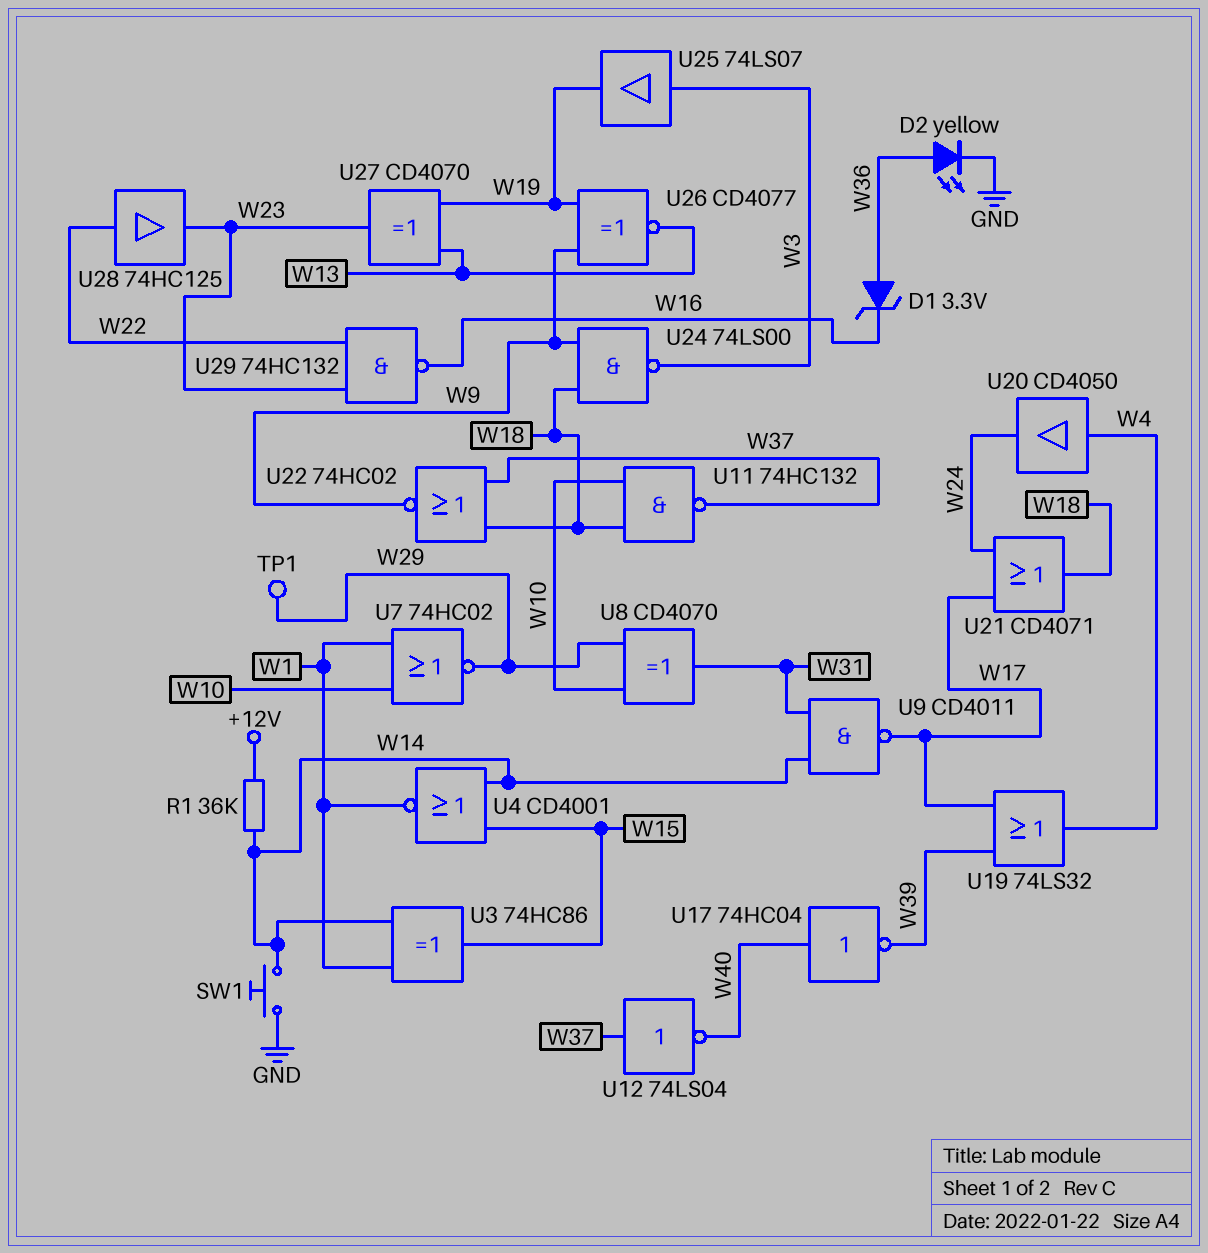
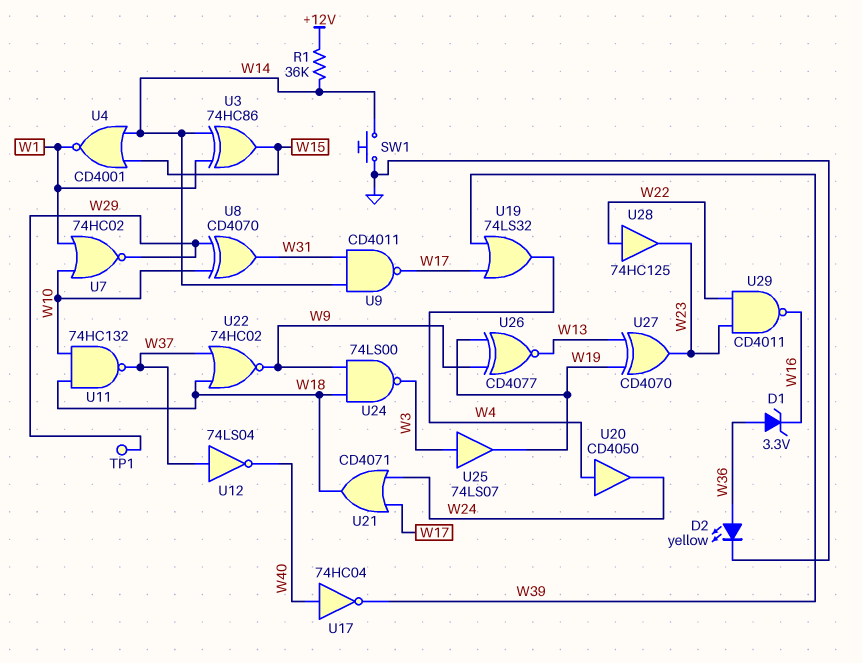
U29: NAND 74HC132 (in W22, in W23, out W16) -> NAND CD4011 (in W22, in W23, out W16)

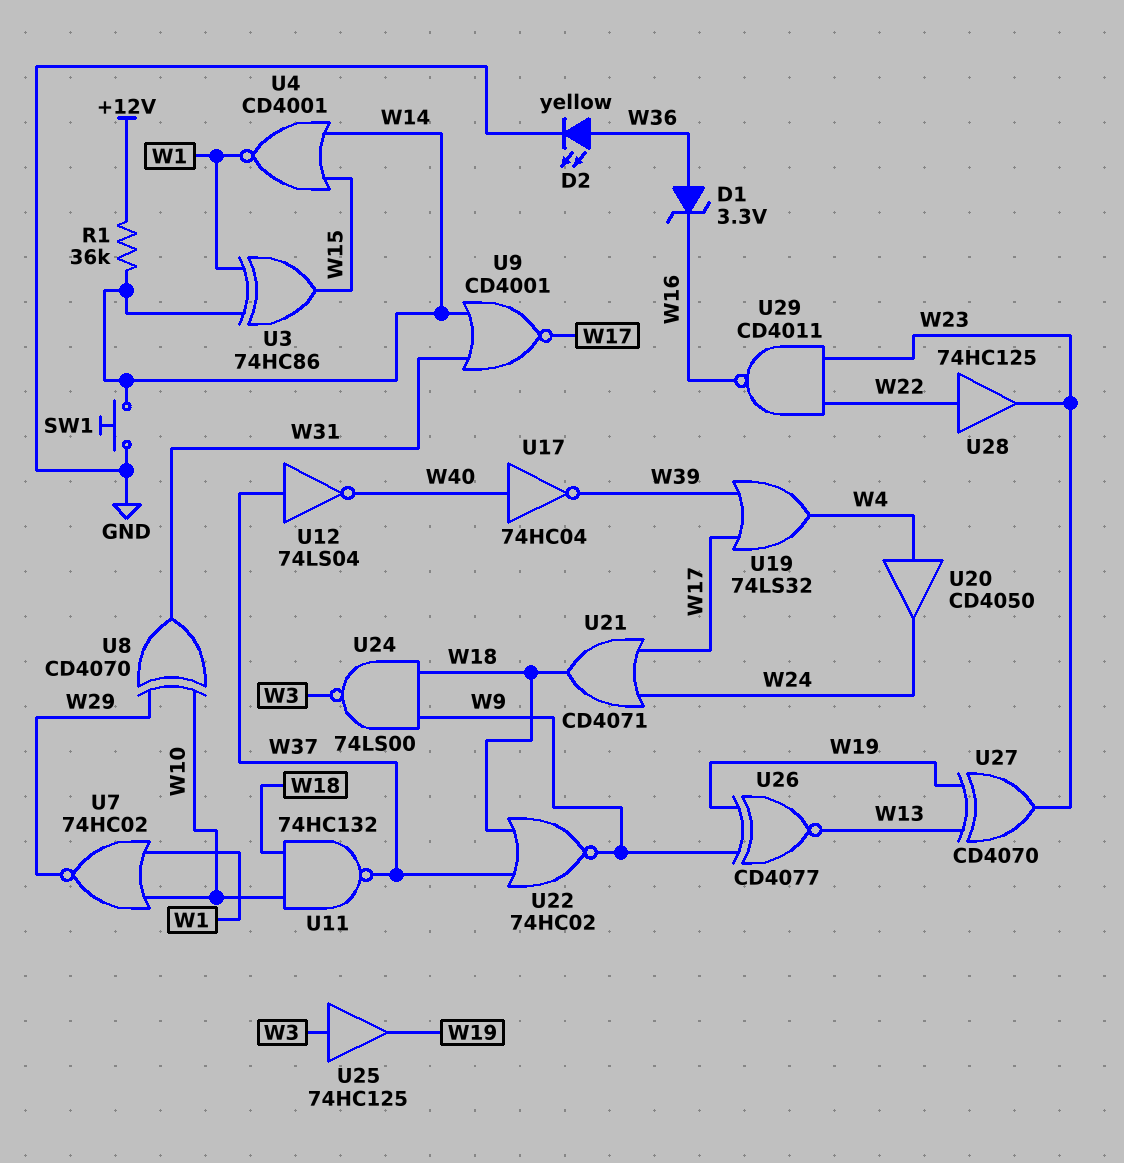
TP1: test point (W29) -> none
U9: NAND CD4011 (in W14, in W31, out W17) -> NOR CD4001 (in W14, in W31, out W17)
U25: buffer 74LS07 (in W3, out W19) -> buffer 74HC125 (in W3, out W19)

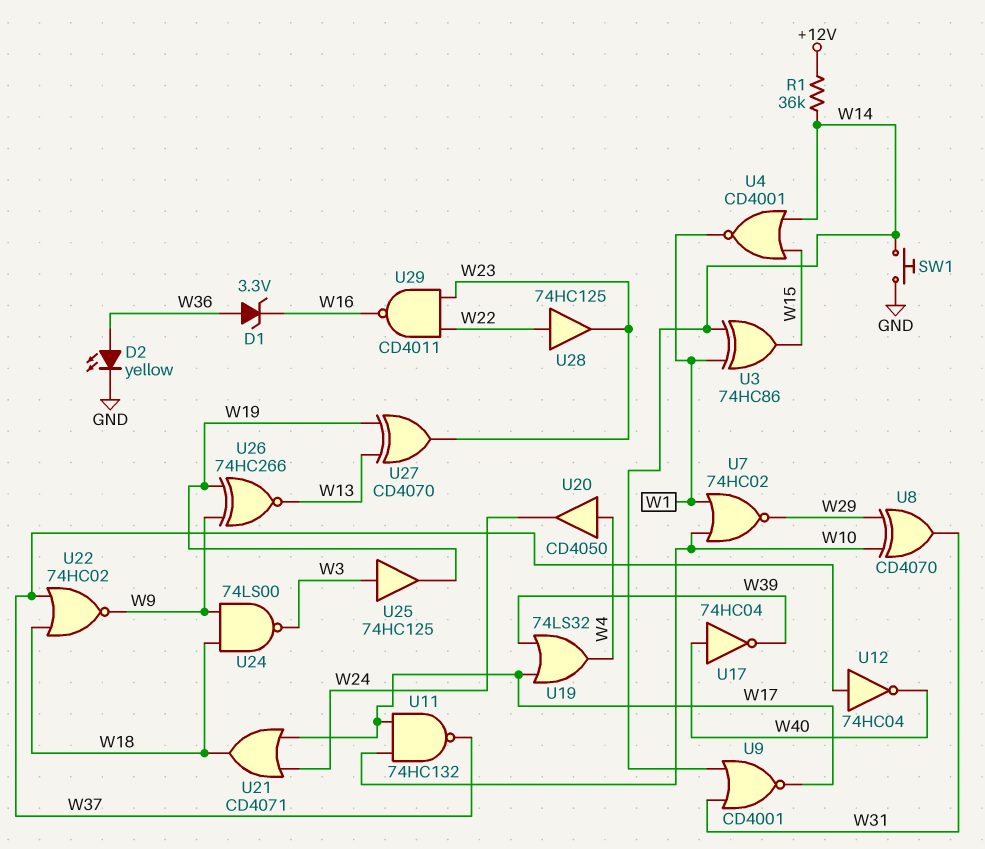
U11: NAND 74HC132 (in W10, in W18, out W37) -> NAND 74HC132 (in W10, in W17, out W37)
U12: NOT 74LS04 (in W37, out W40) -> NOT 74HC04 (in W37, out W40)
U26: XNOR CD4077 (in W9, in W19, out W13) -> XNOR 74HC266 (in W9, in W19, out W13)

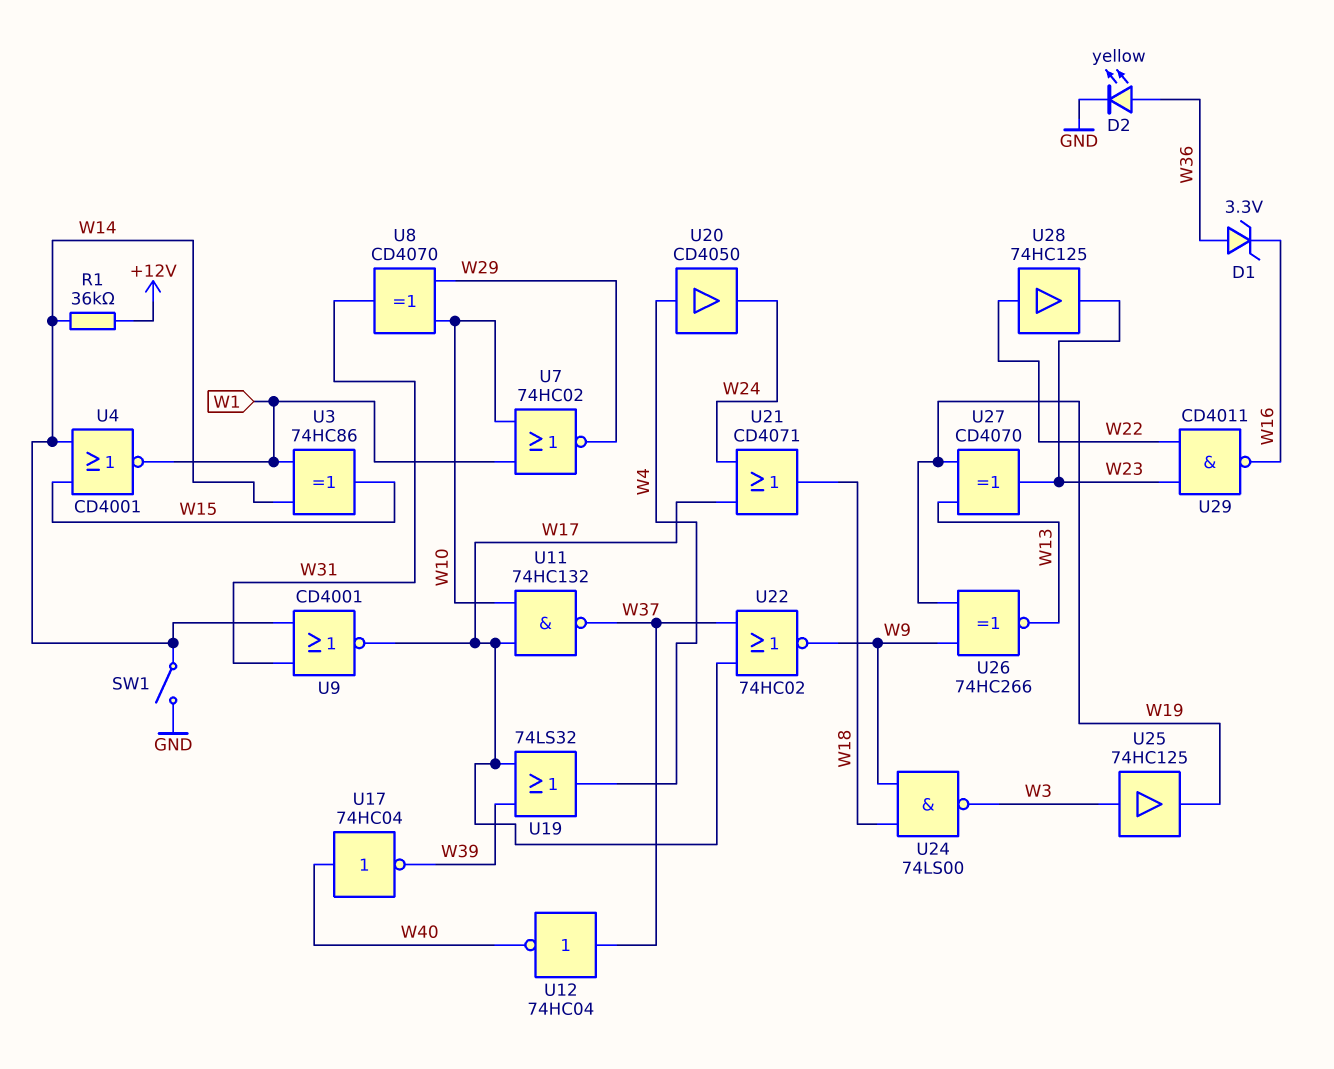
SW1: button (GND, W14) -> switch (GND, W14)
U22: NOR 74HC02 (in W18, in W37, out W9) -> NOR 74HC02 (in W17, in W37, out W9)

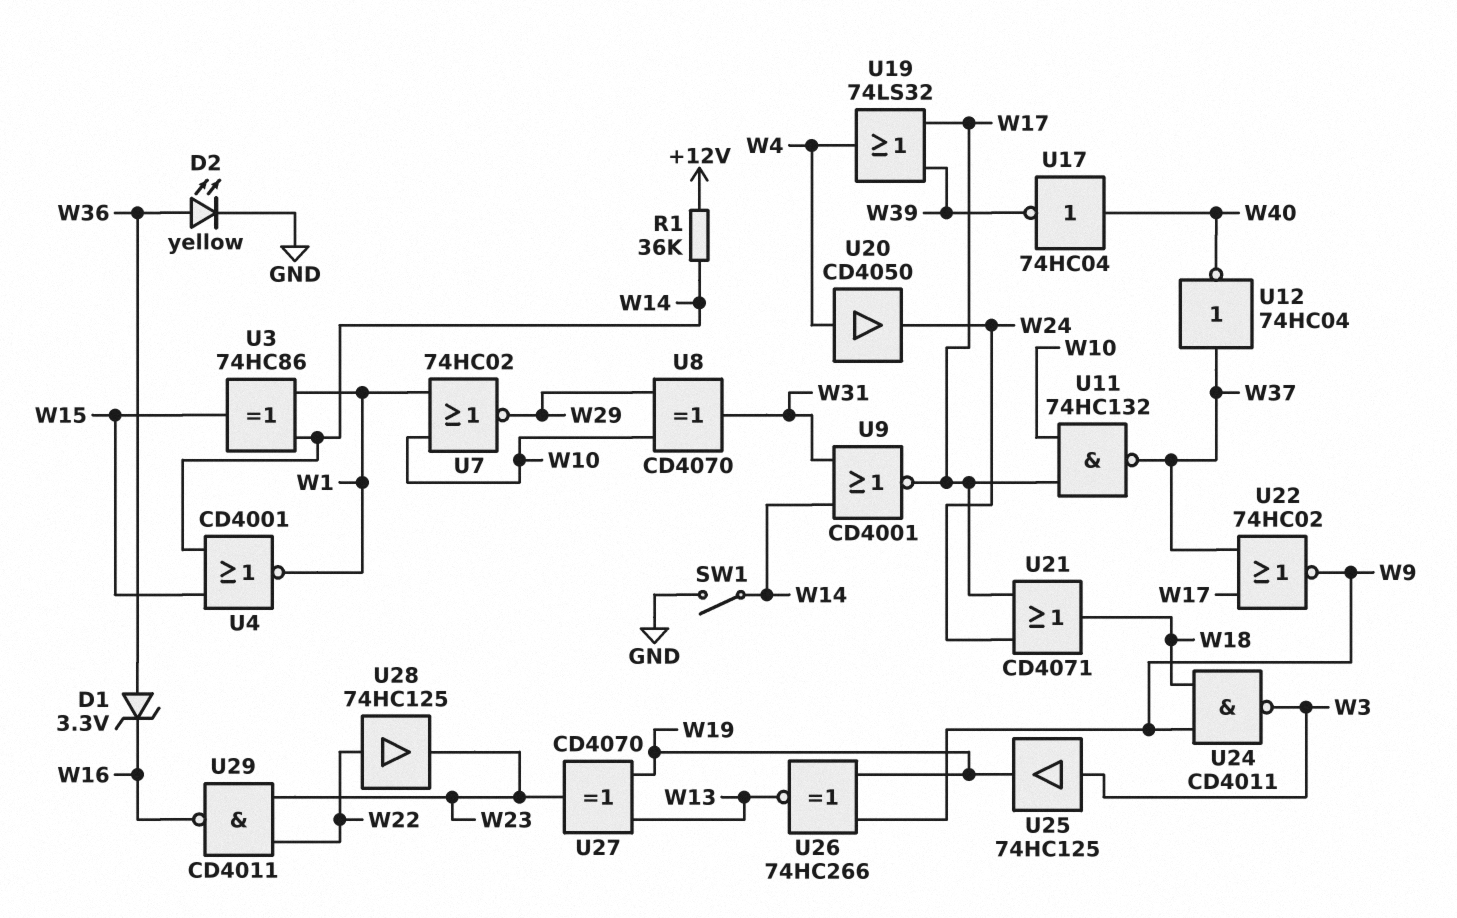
U24: NAND 74LS00 (in W9, in W18, out W3) -> NAND CD4011 (in W9, in W18, out W3)

